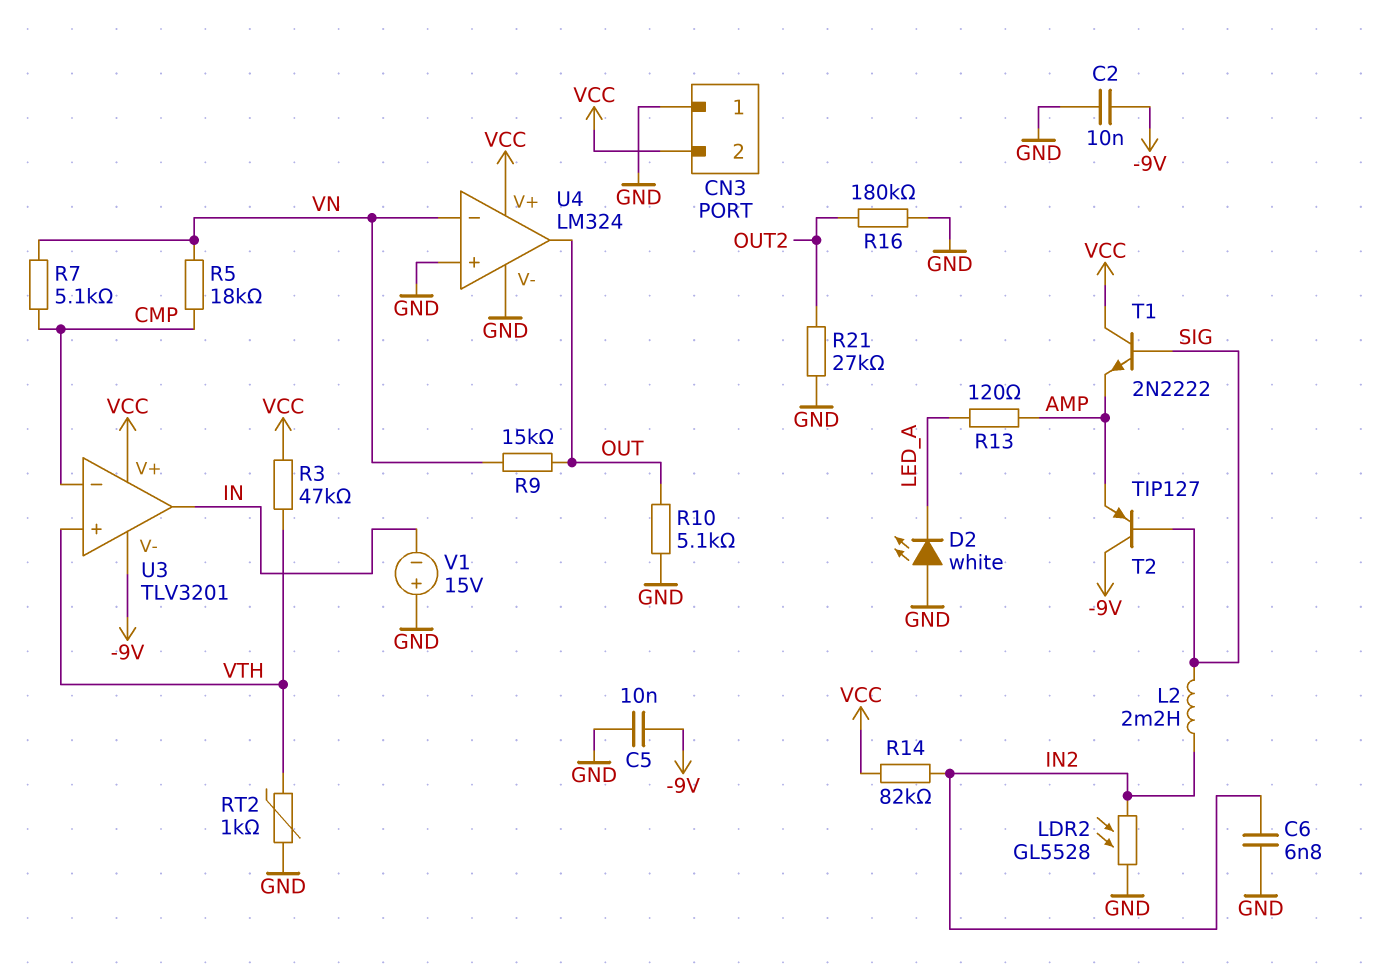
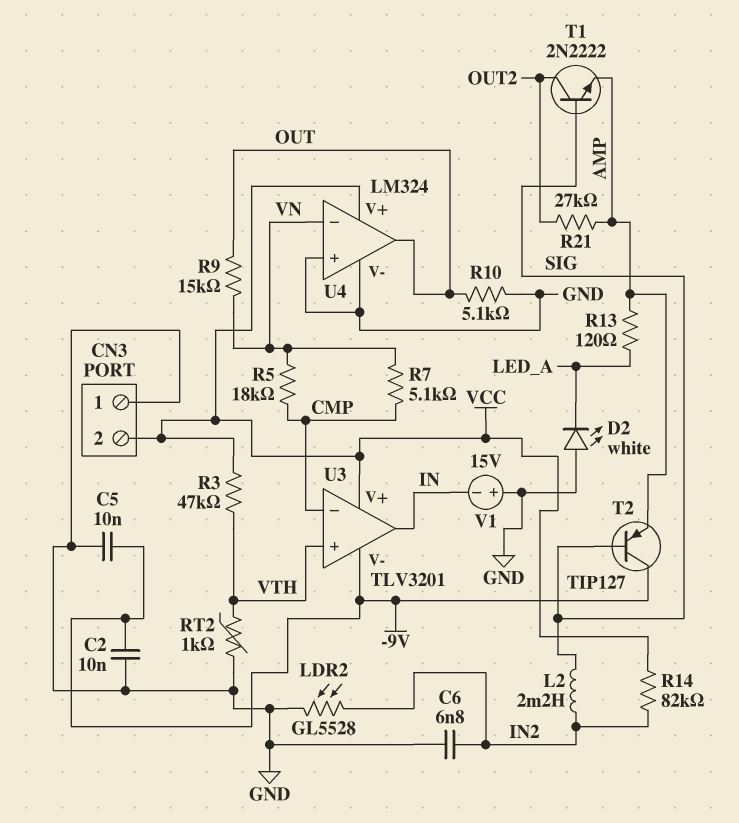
R16: 180k (GND, OUT2) -> none
R21: 27k (GND, OUT2) -> 27k (AMP, OUT2)
T1: NPN 2N2222 (B SIG, C VCC, E AMP) -> NPN 2N2222 (B SIG, C OUT2, E AMP)

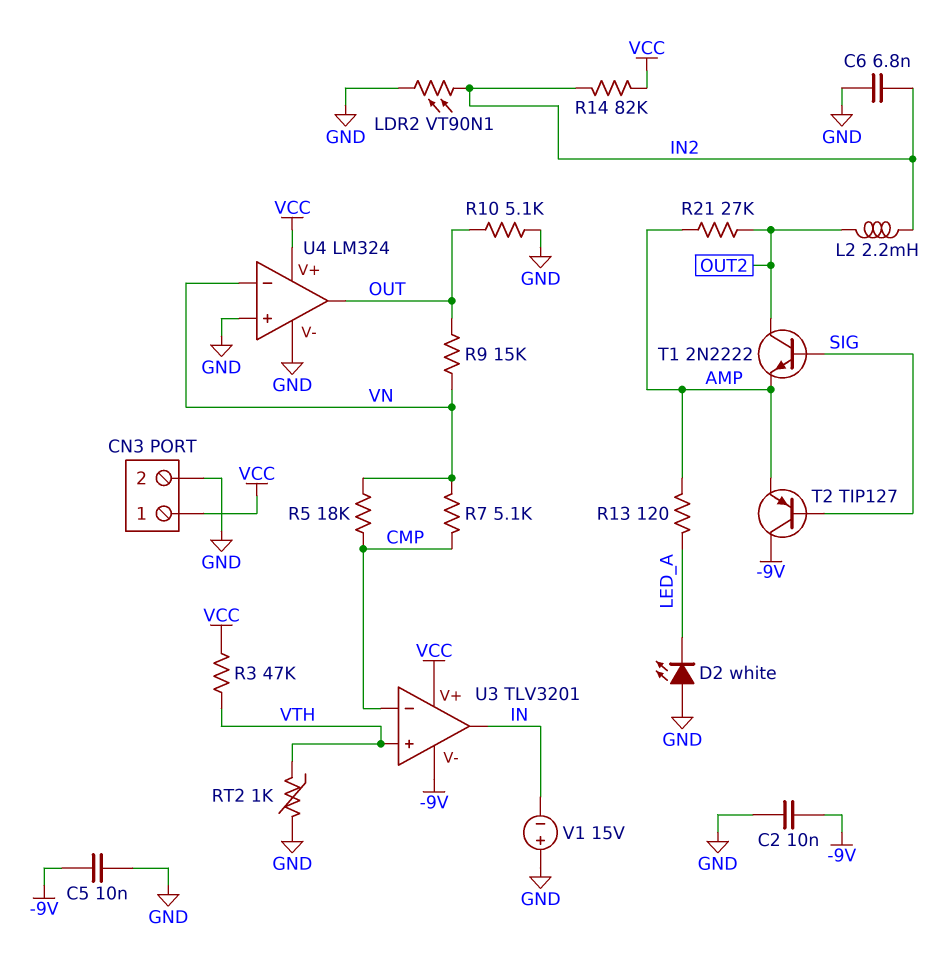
CN3 pin 1: GND -> VCC
CN3 pin 2: VCC -> GND
L2: 2.2mH (IN2, SIG) -> 2.2mH (IN2, OUT2)
LDR2: GL5528 (GND, IN2) -> VT90N1 (GND, IN2)

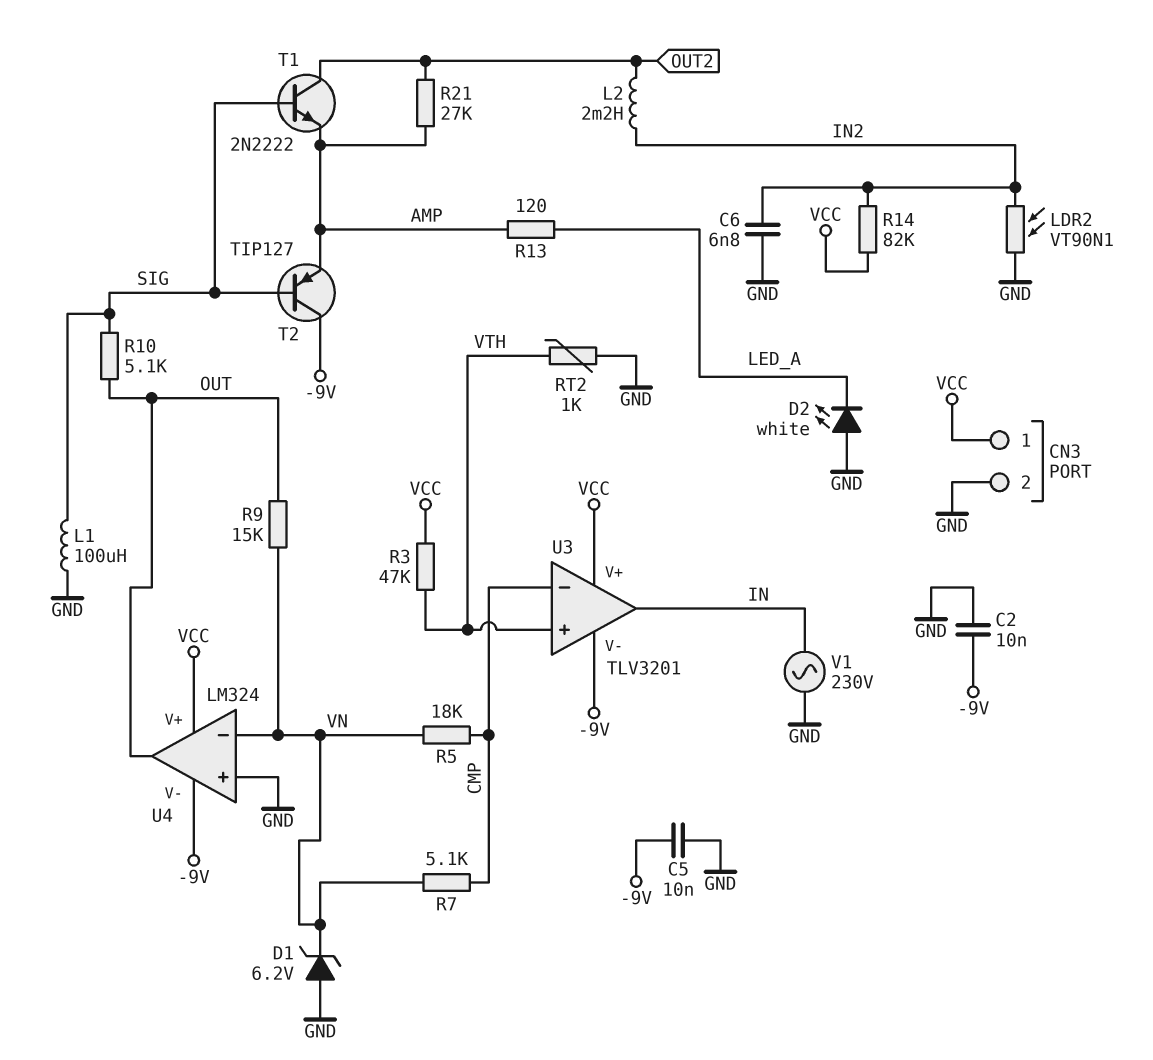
D1: none -> zener 6.2V (A GND, K VN)
L1: none -> 100uH (GND, SIG)
R10: 5.1k (GND, OUT) -> 5.1k (OUT, SIG)
U4 pin V-: GND -> -9V
V1: 15V (plus GND, minus IN) -> AC 230V (GND, IN)

